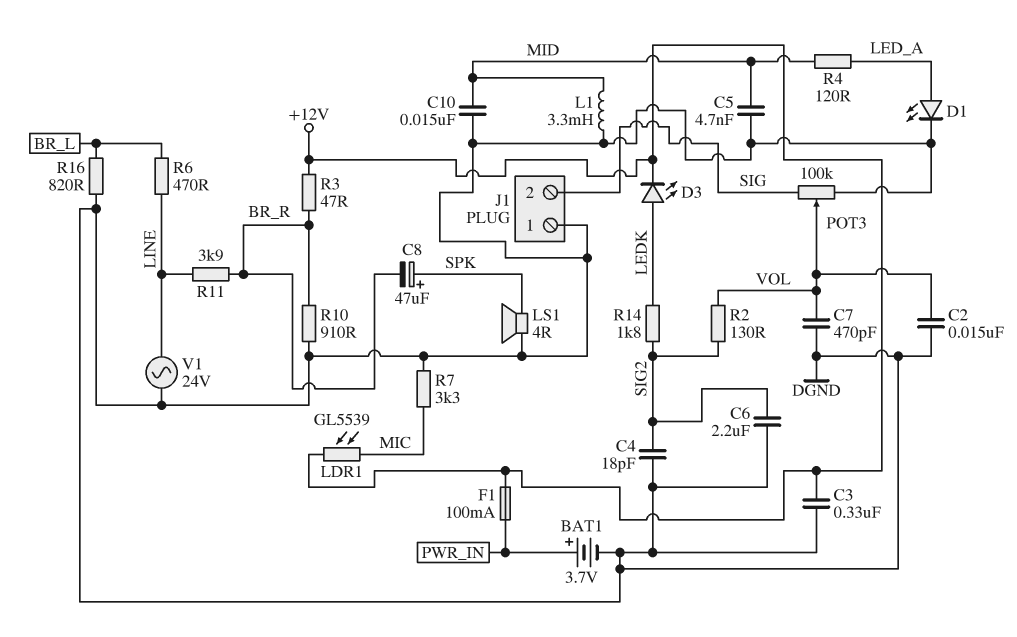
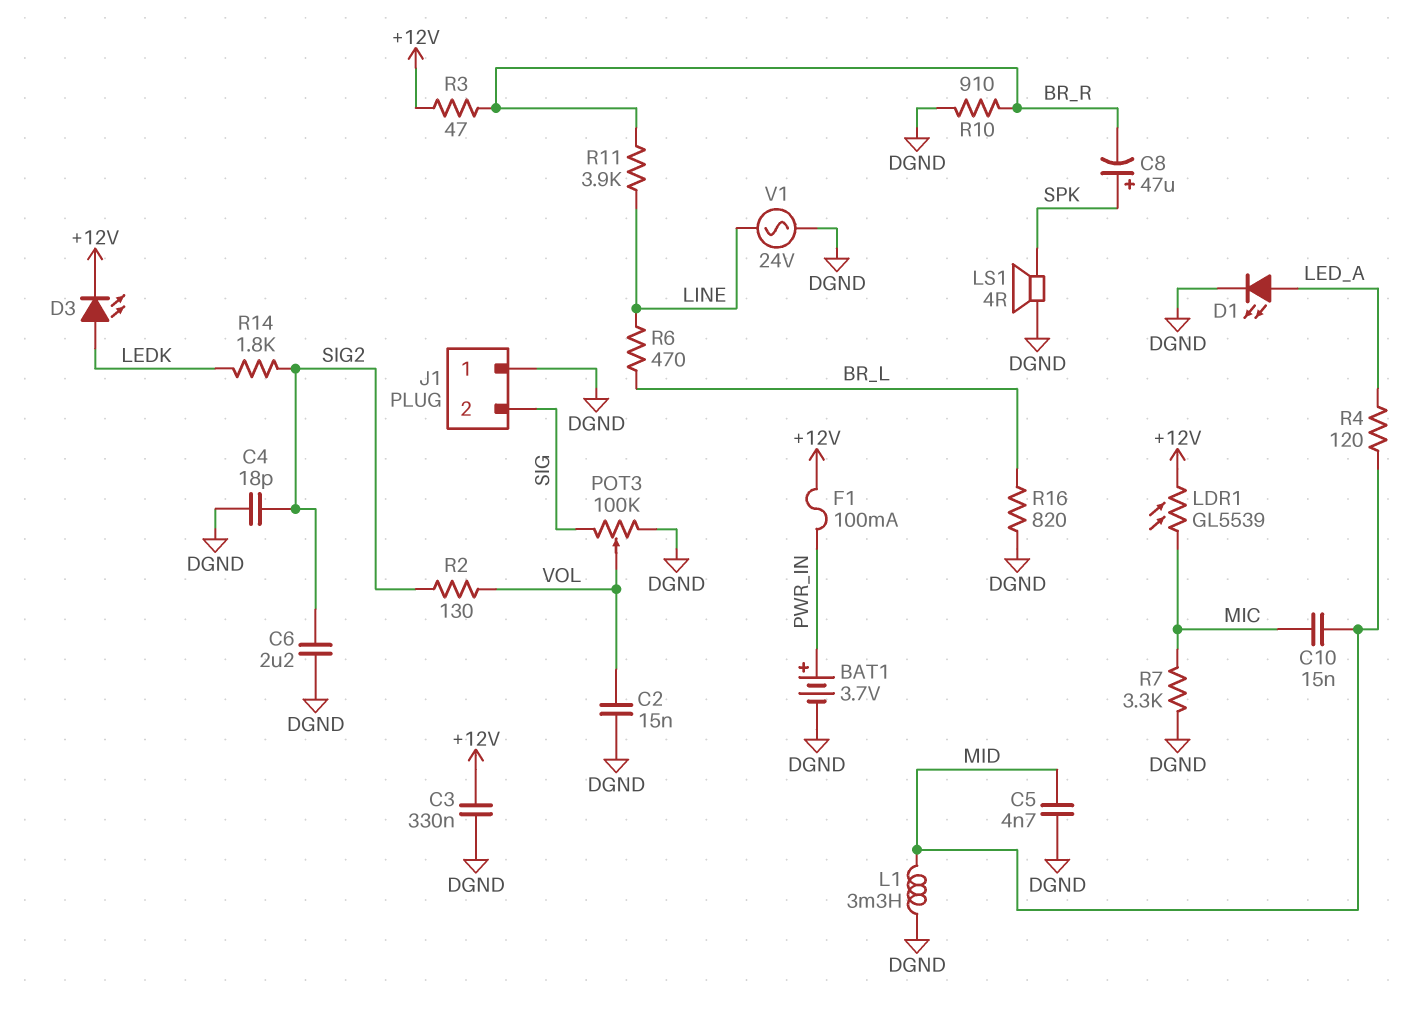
C7: 470pF (DGND, VOL) -> none
C10: 15nF (DGND, MID) -> 15nF (MIC, MID)

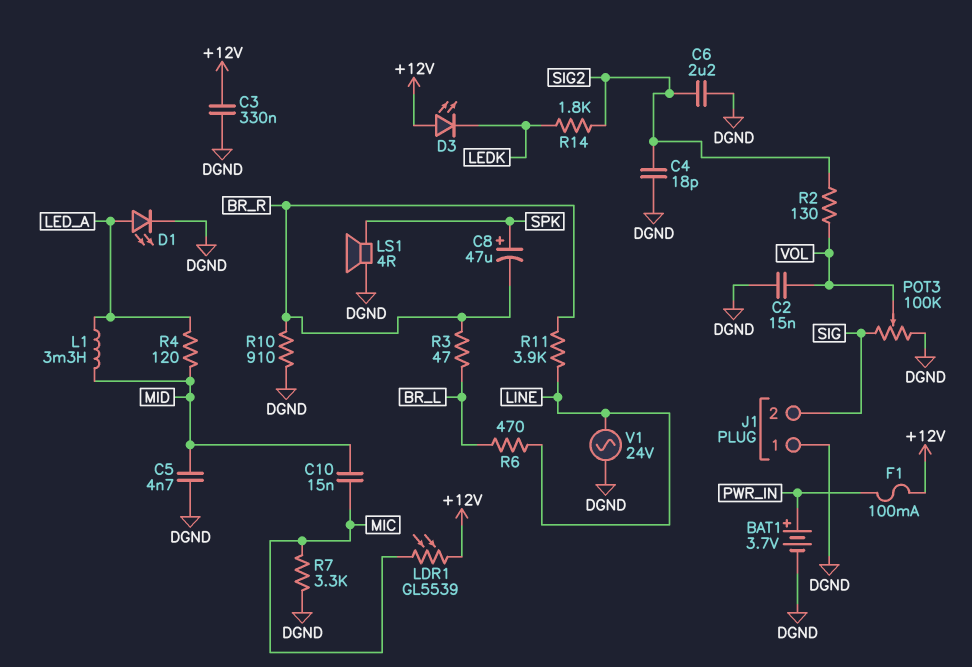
D3: LED (A LEDK, K +12V) -> LED (A +12V, K LEDK)
L1: 3.3mH (DGND, MID) -> 3.3mH (LED_A, MID)
R3: 47 (+12V, BR_R) -> 47 (BR_L, BR_R)
R16: 820 (BR_L, DGND) -> none

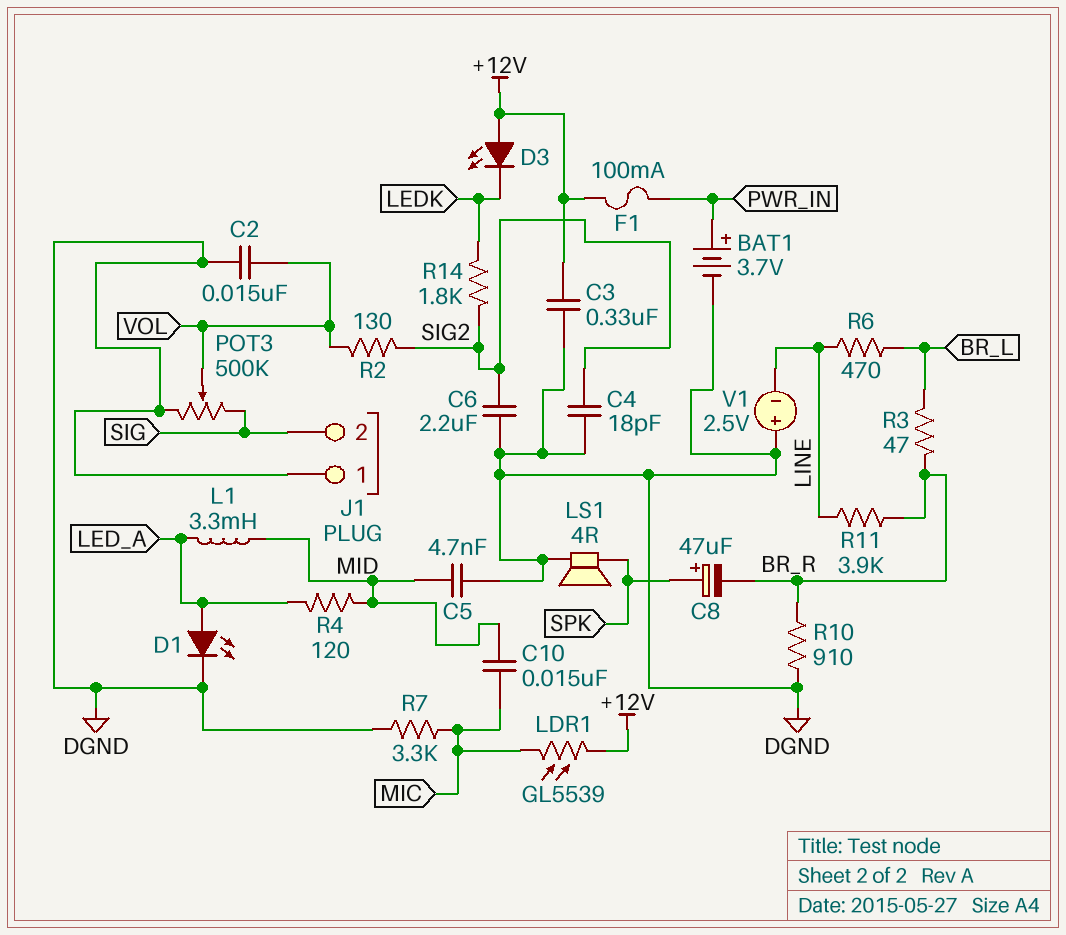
POT3: 100k (DGND, SIG, wiper VOL) -> 500k (DGND, SIG, wiper VOL)
V1: AC 24V (DGND, LINE) -> 2.5V (plus DGND, minus LINE)

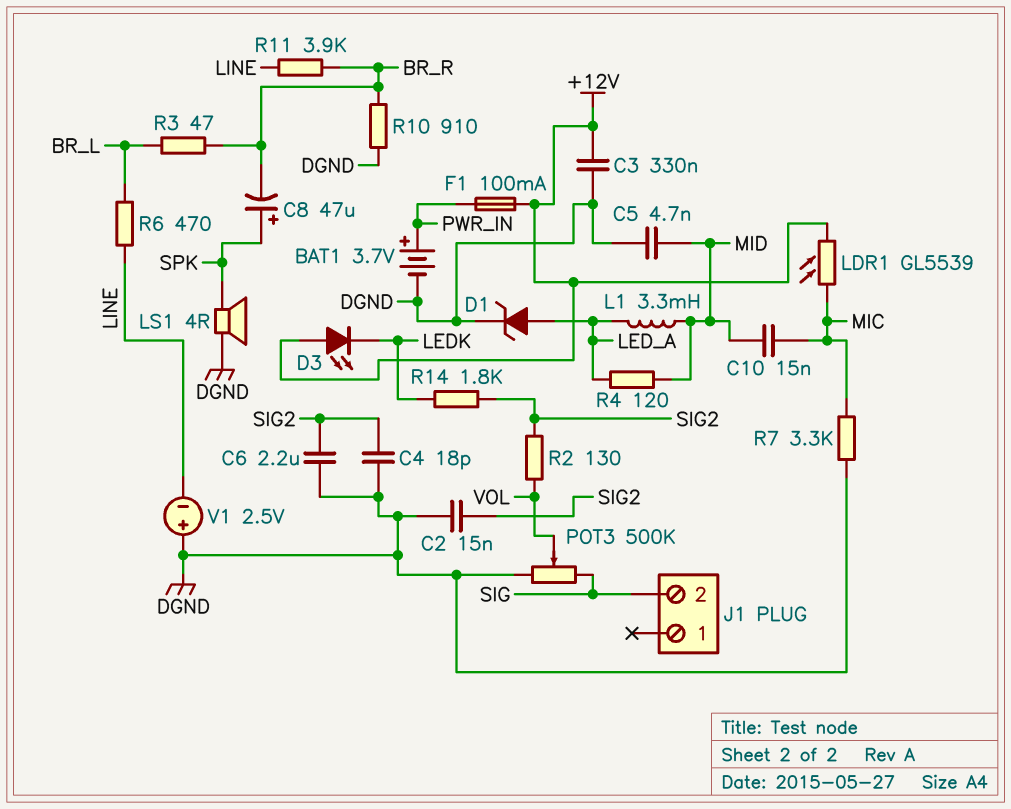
C2: 15nF (DGND, VOL) -> 15nF (DGND, SIG2)
D1: LED (A LED_A, K DGND) -> zener (A LED_A, K DGND)
J1 pin 1: DGND -> none

